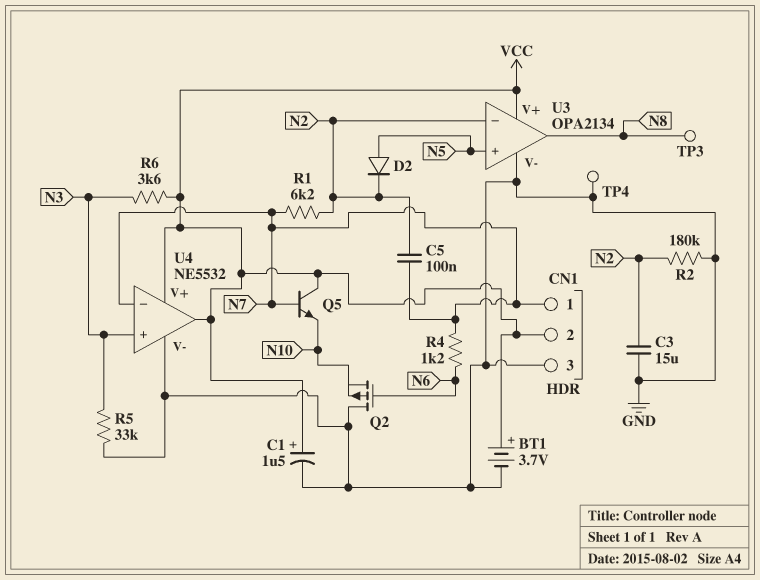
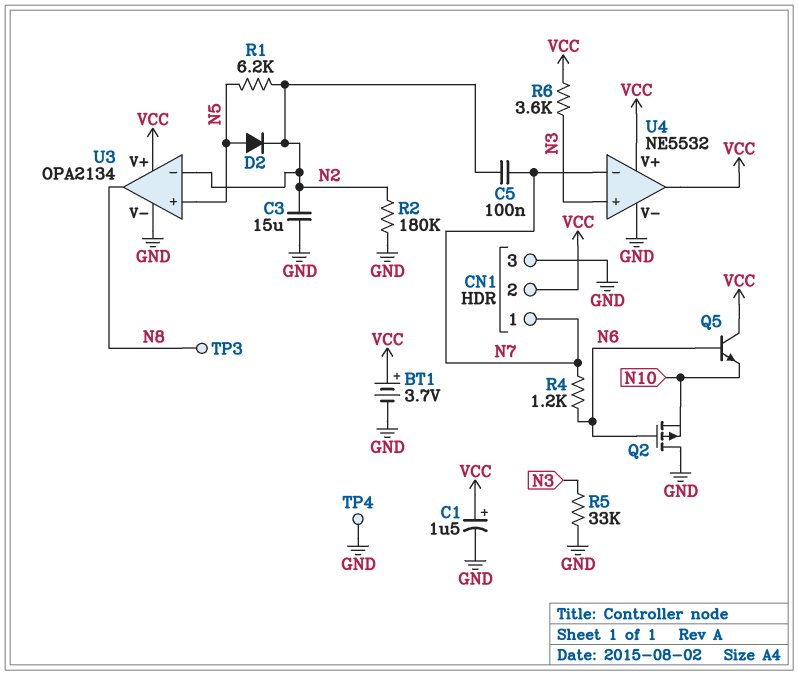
Q5: NPN (B N7, C VCC, E N10) -> NPN (B N6, C VCC, E N10)
R1: 6.2k (N2, N7) -> 6.2k (N2, N5)

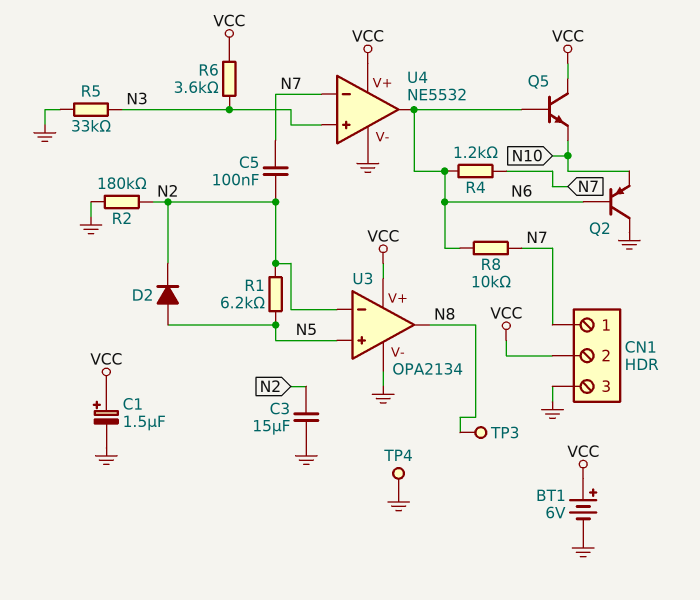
BT1: 3.7V (plus VCC, minus GND) -> 6V (plus VCC, minus GND)
Q2: PMOS (G N6, D GND, S N10) -> PNP (B N6, C GND, E N10)
R8: none -> 10k (N6, N7)
U4 pin out: VCC -> N6

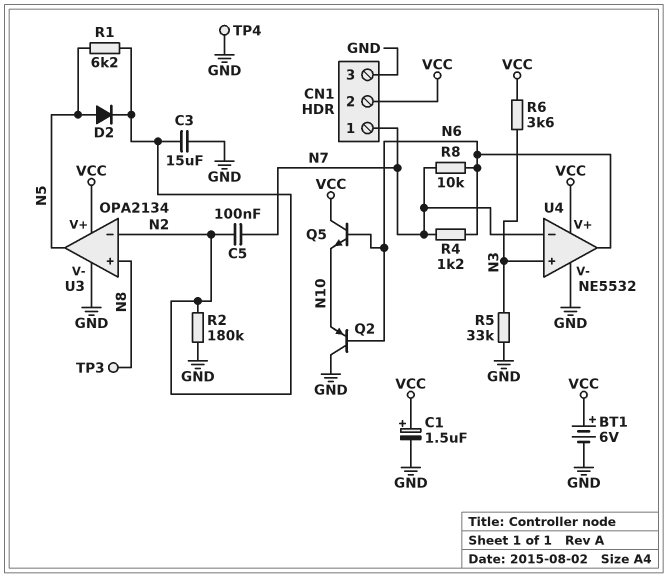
U3 pin in+: N5 -> N8
U3 pin out: N8 -> N5

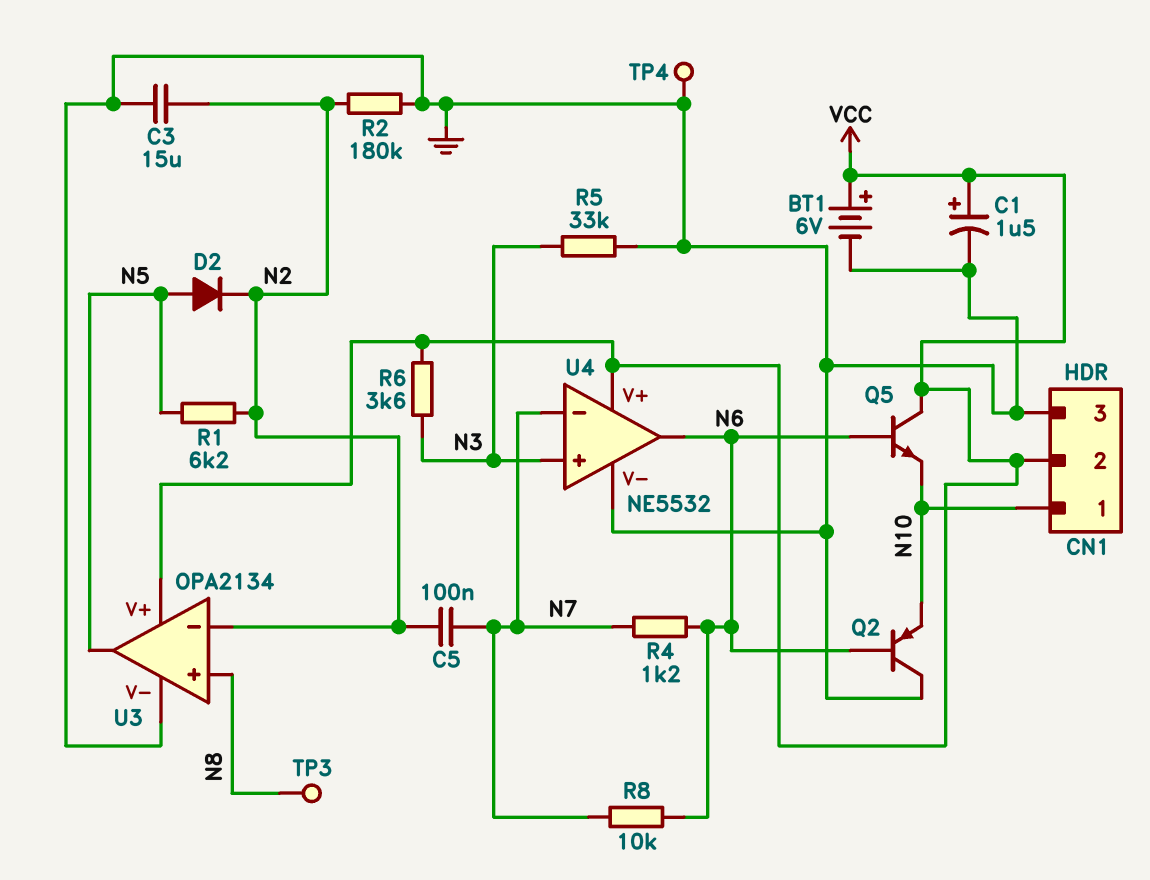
CN1 pin 1: N7 -> N10

